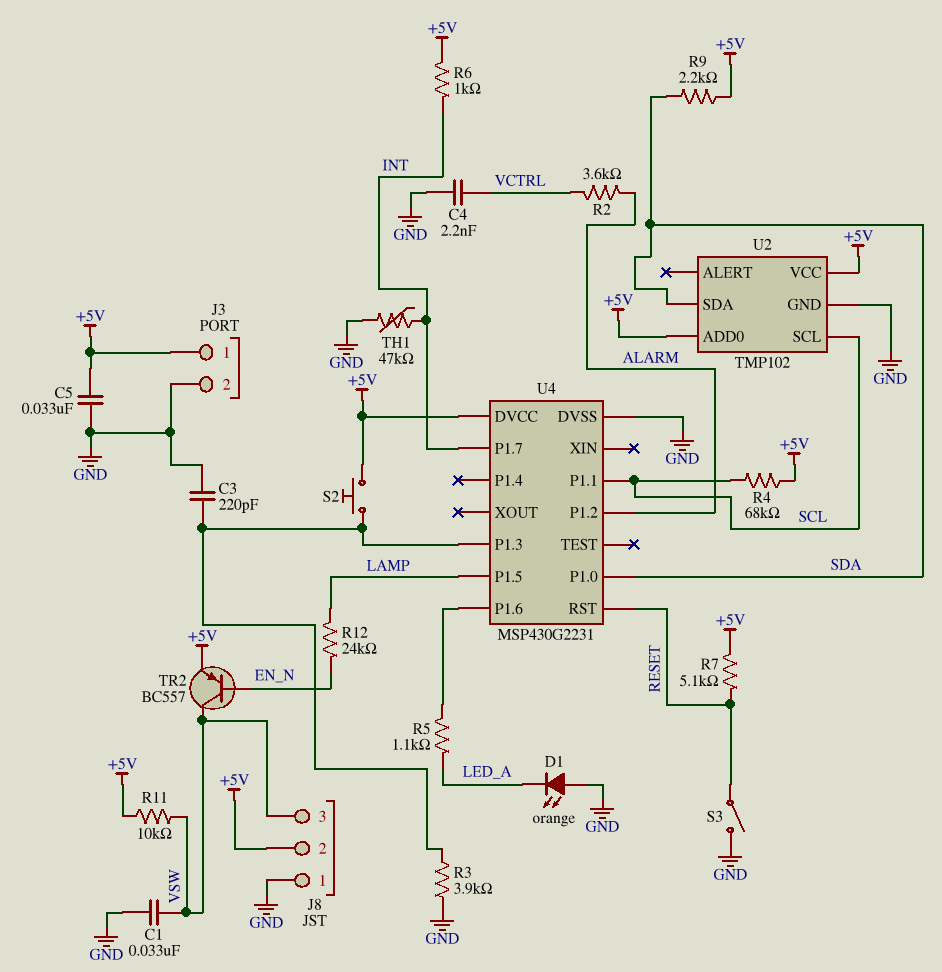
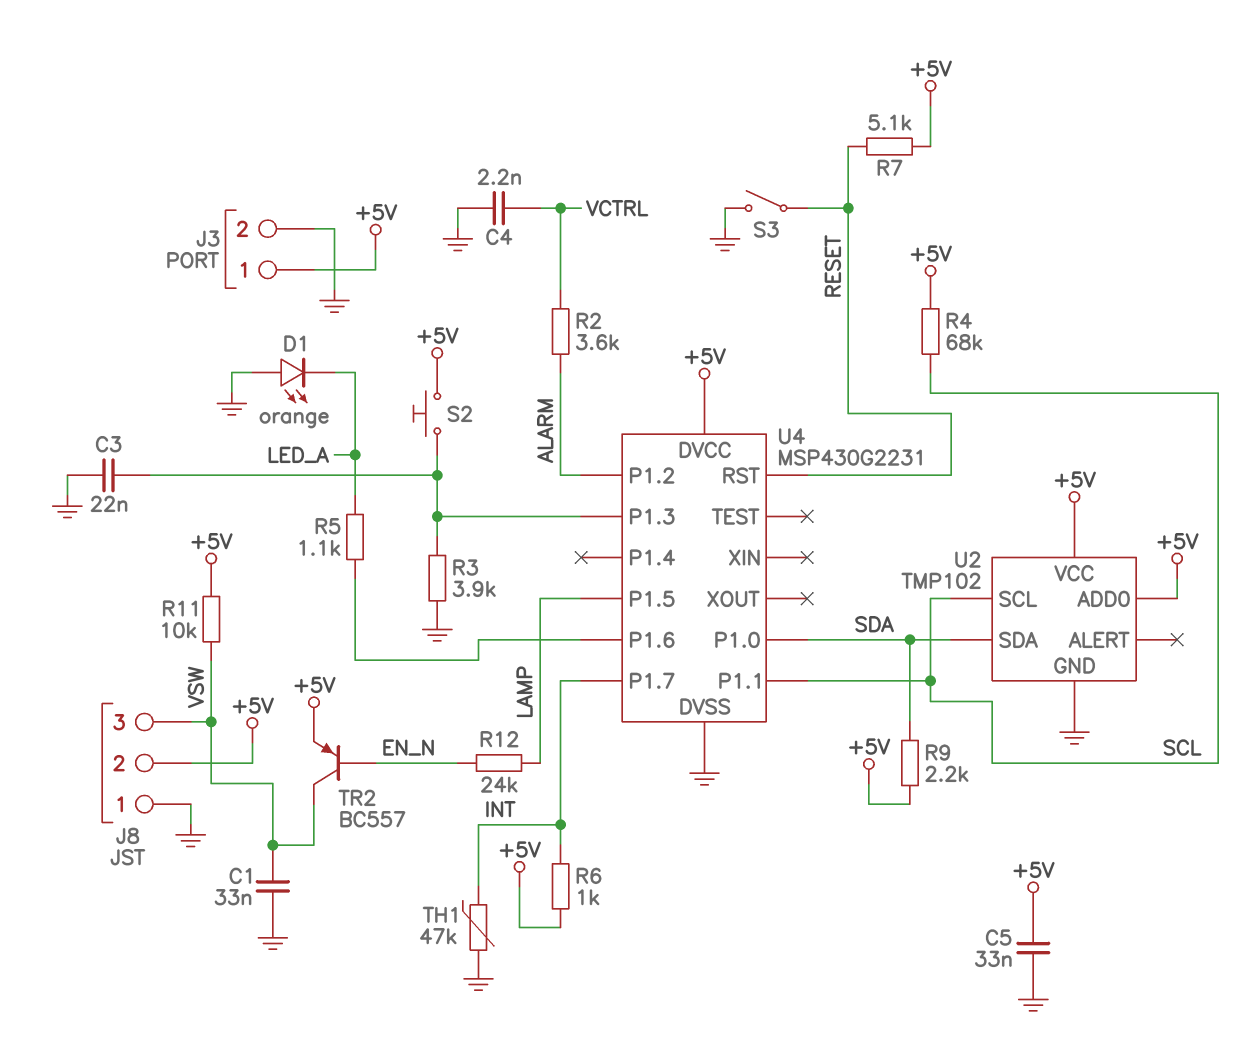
C3: 220pF (GND, U4/P1.3) -> 22nF (GND, U4/P1.3)

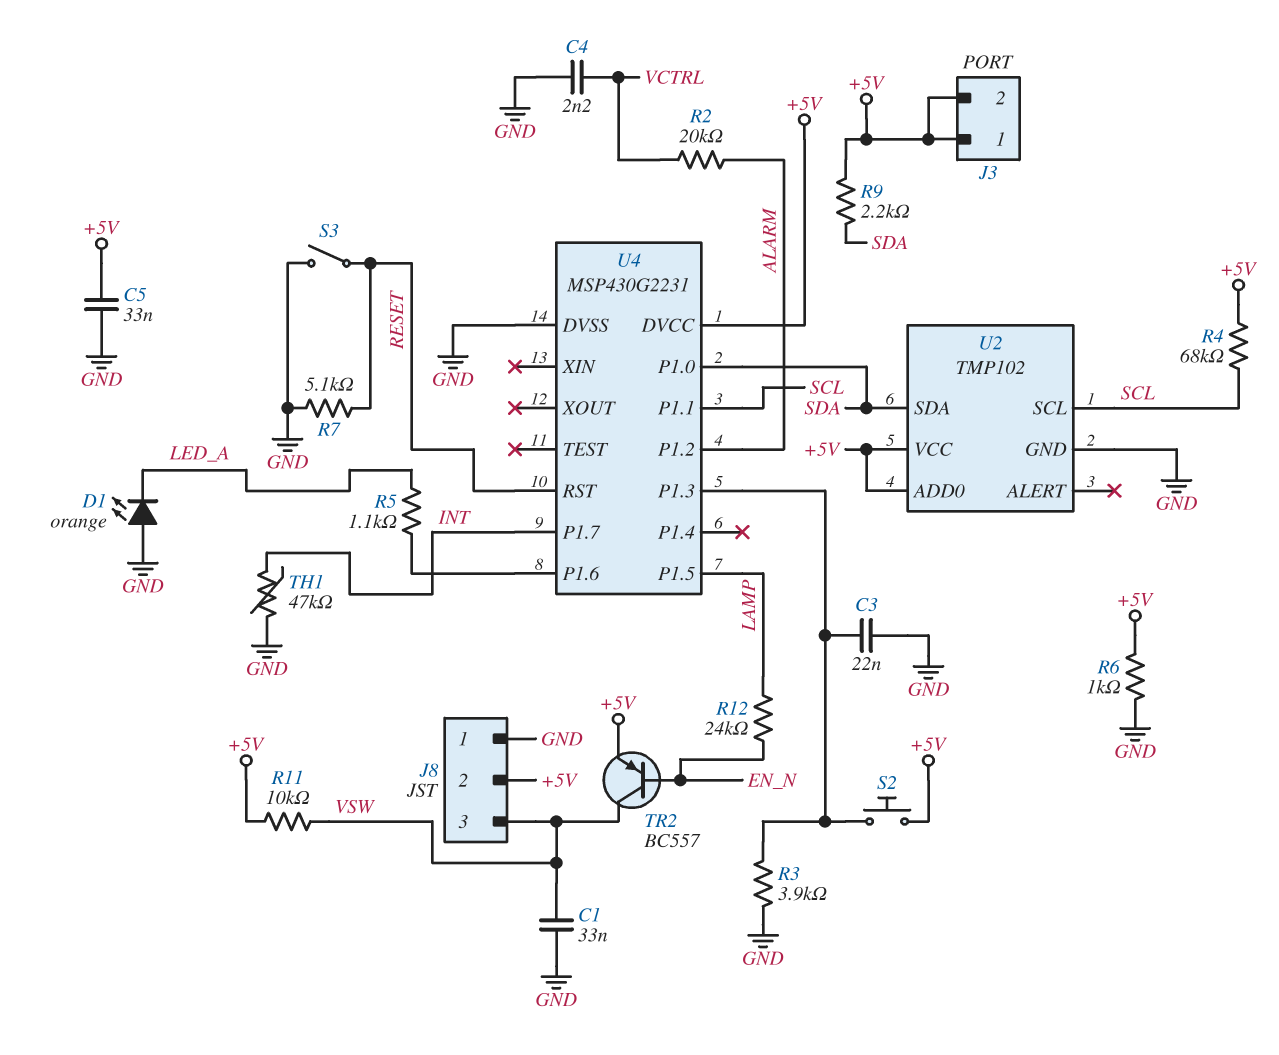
J3 pin 2: GND -> +5V
R2: 3.6k (ALARM, VCTRL) -> 20k (ALARM, VCTRL)
R6: 1k (+5V, INT) -> 1k (+5V, GND)
R7: 5.1k (+5V, RESET) -> 5.1k (GND, RESET)

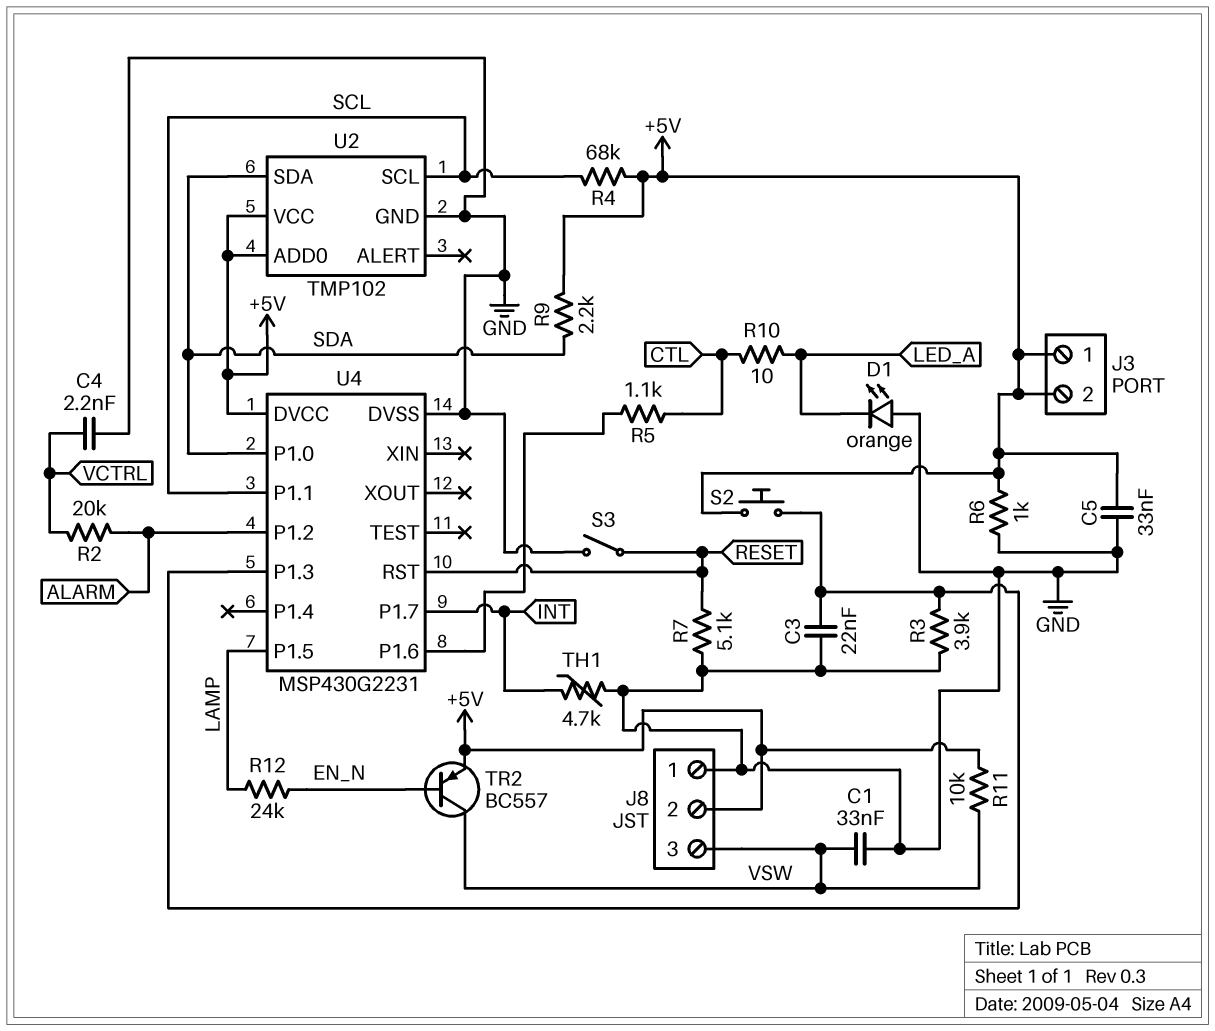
R5: 1.1k (LED_A, U4/P1.6) -> 1.1k (CTL, U4/P1.6)
R10: none -> 10 (CTL, LED_A)
TH1: 47k (GND, INT) -> 4.7k (GND, INT)

